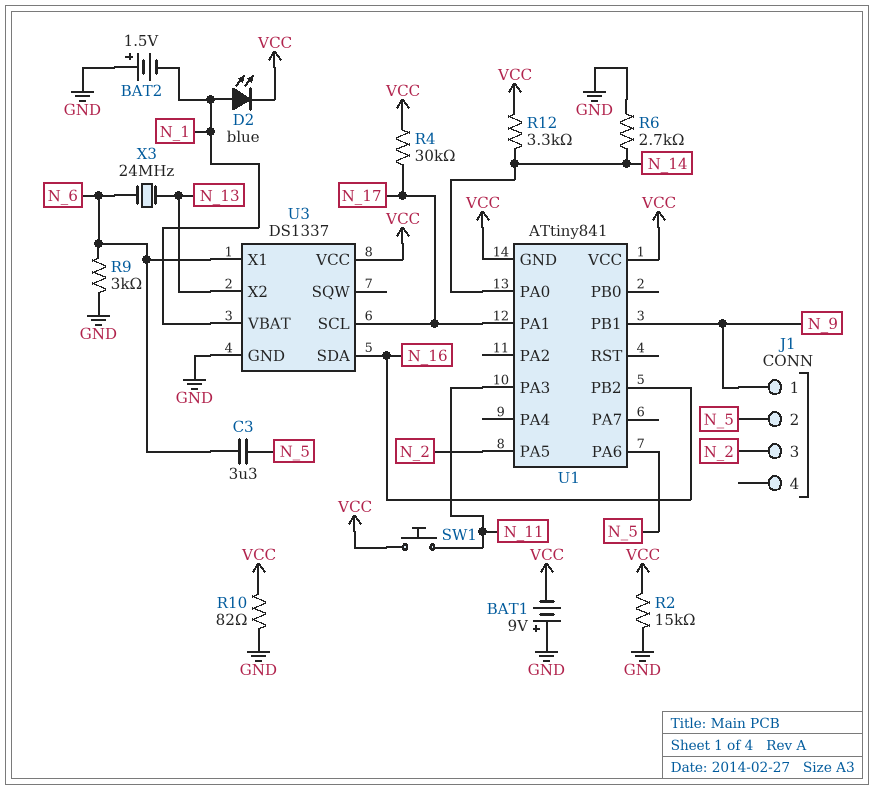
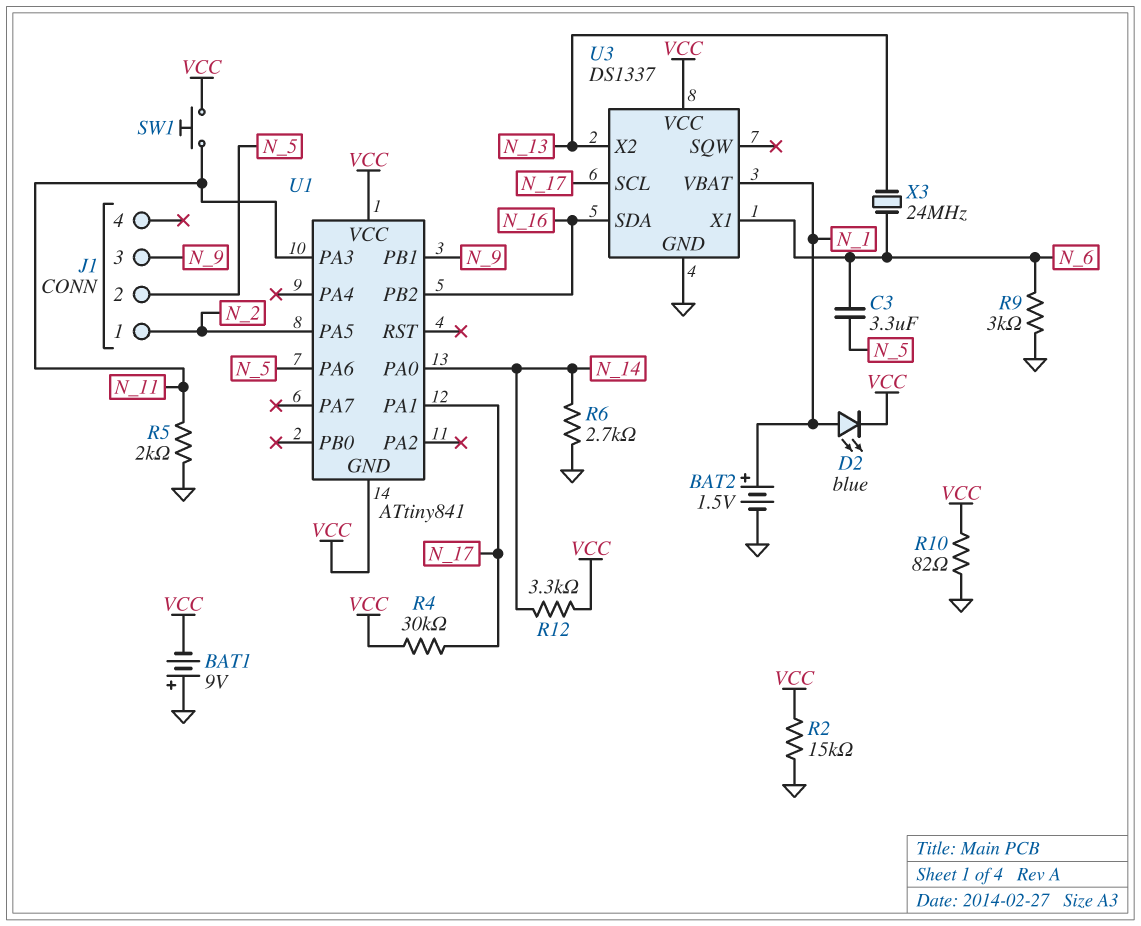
BAT2: 1.5V (plus GND, minus N_1) -> 1.5V (plus N_1, minus GND)
J1 pin 1: N_9 -> N_2
J1 pin 3: N_2 -> N_9
R5: none -> 2k (GND, N_11)

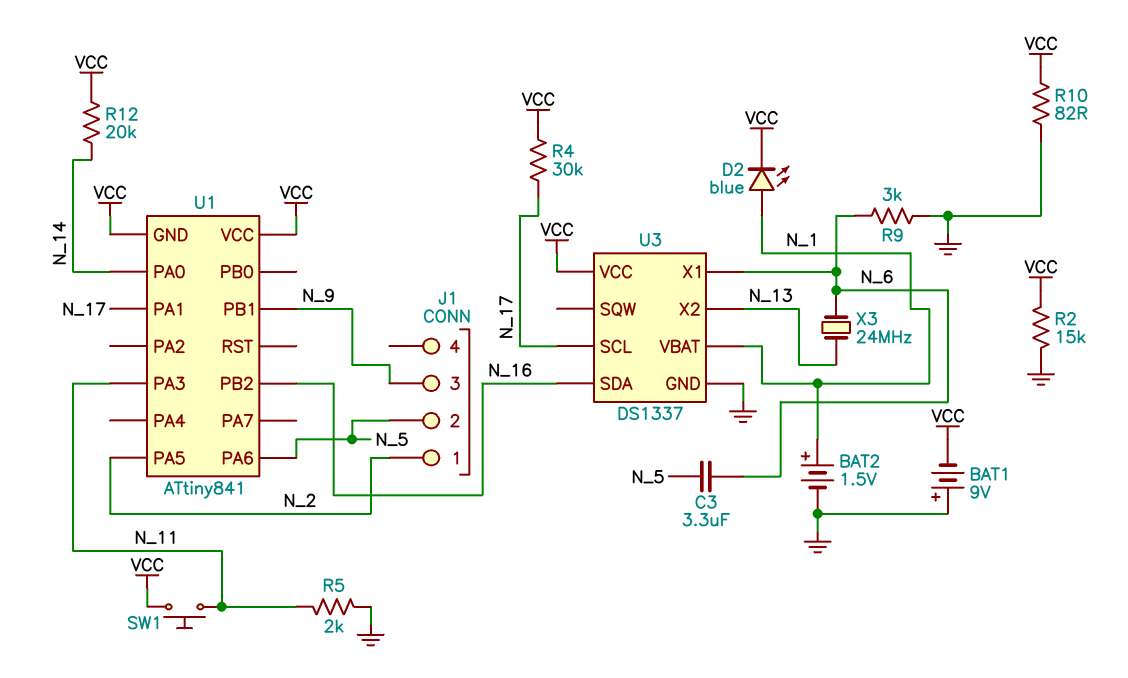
R6: 2.7k (GND, N_14) -> none
R12: 3.3k (N_14, VCC) -> 20k (N_14, VCC)

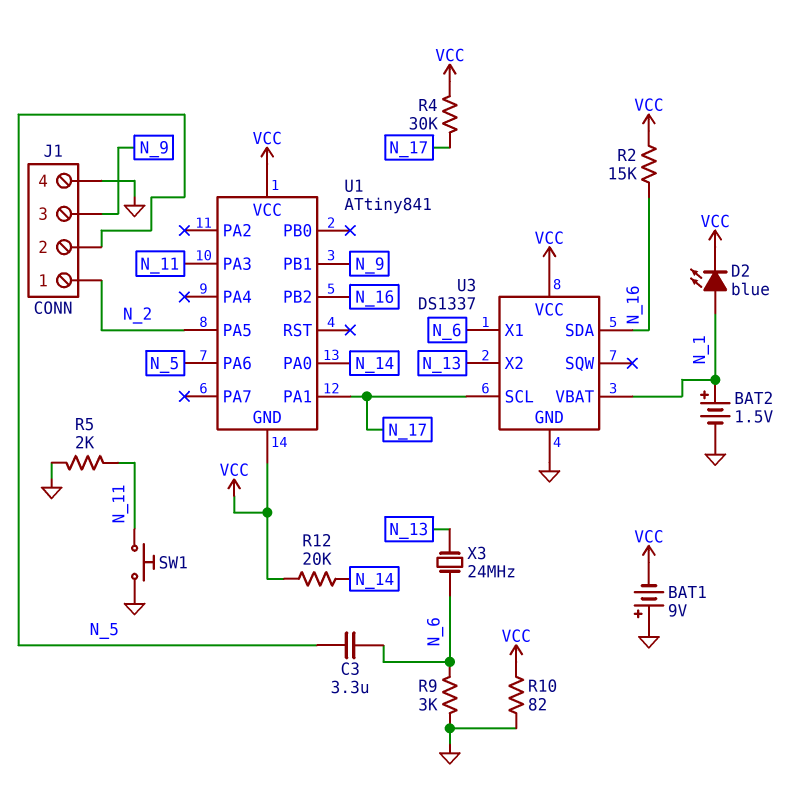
J1 pin 4: none -> GND
R2: 15k (GND, VCC) -> 15k (N_16, VCC)
SW1: button (N_11, VCC) -> button (GND, N_11)

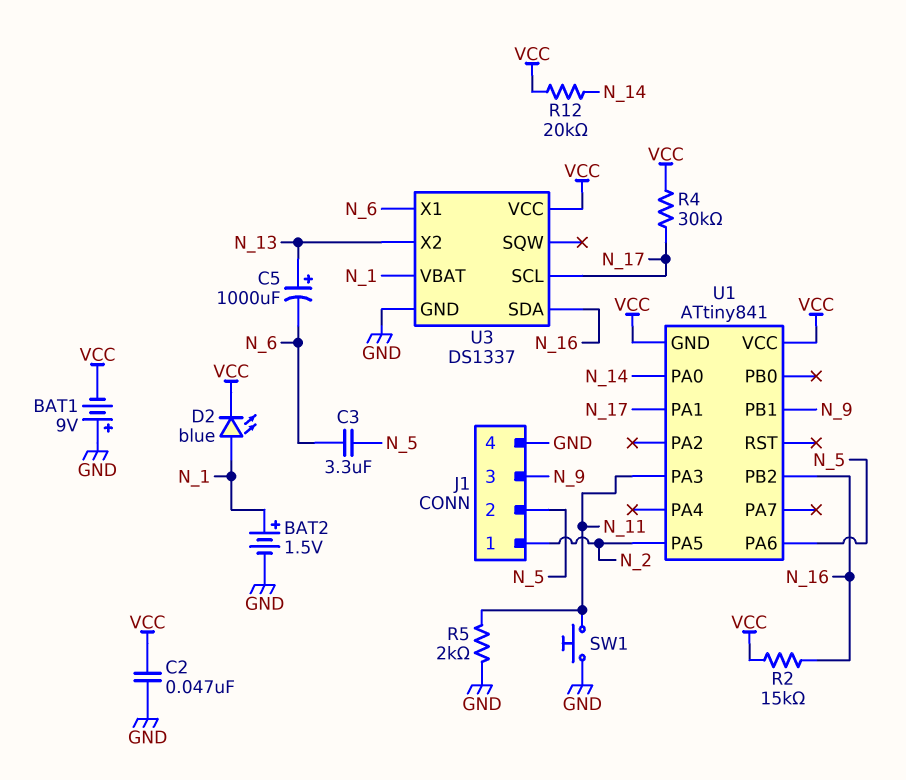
C2: none -> 47nF (GND, VCC)
C5: none -> 1000uF (plus N_13, minus N_6)
R9: 3k (GND, N_6) -> none
R10: 82 (GND, VCC) -> none
X3: 24MHz (N_6, N_13) -> none

